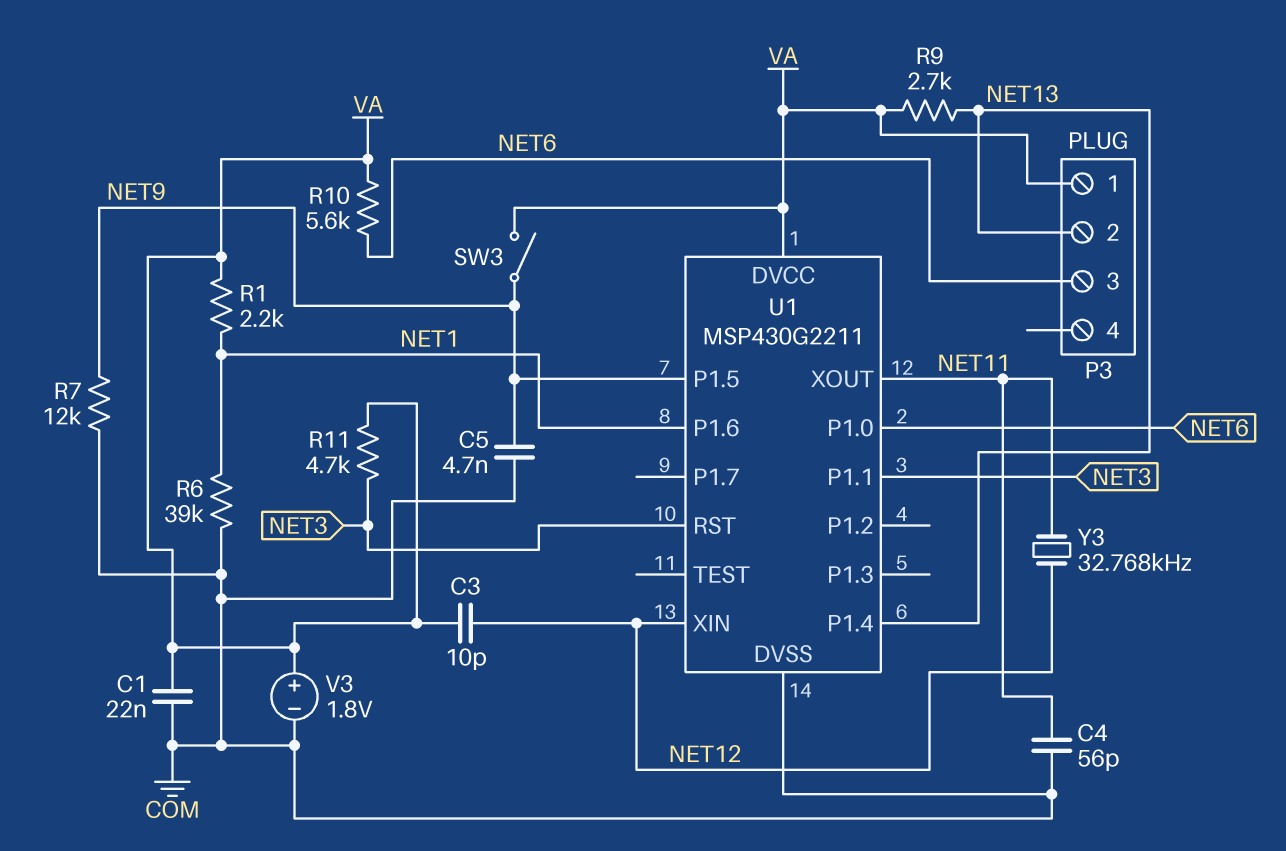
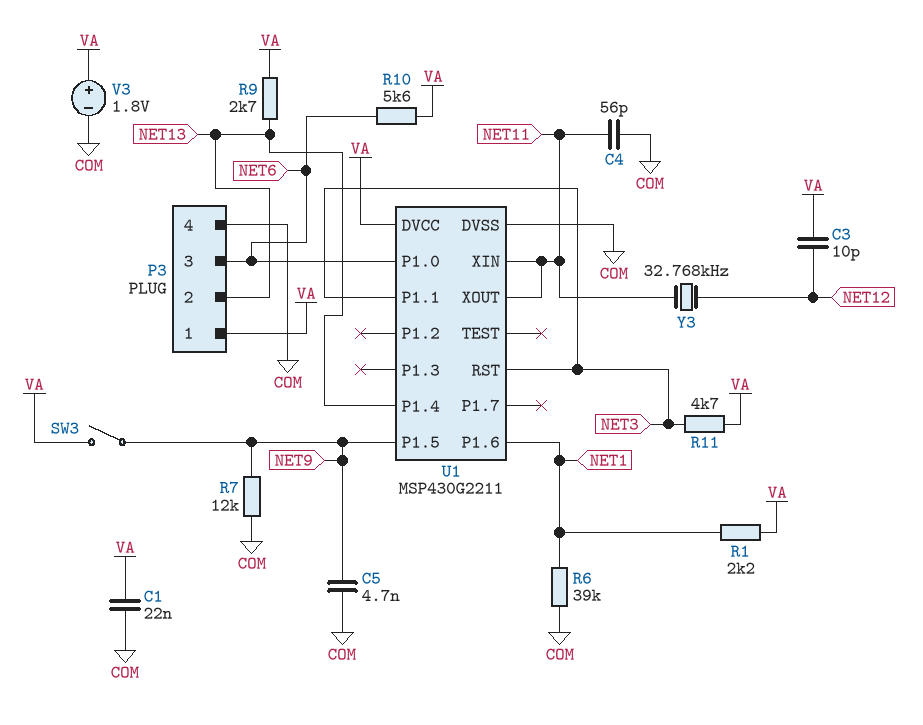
P3 pin 4: none -> COM
U1 pin XIN: NET12 -> NET11

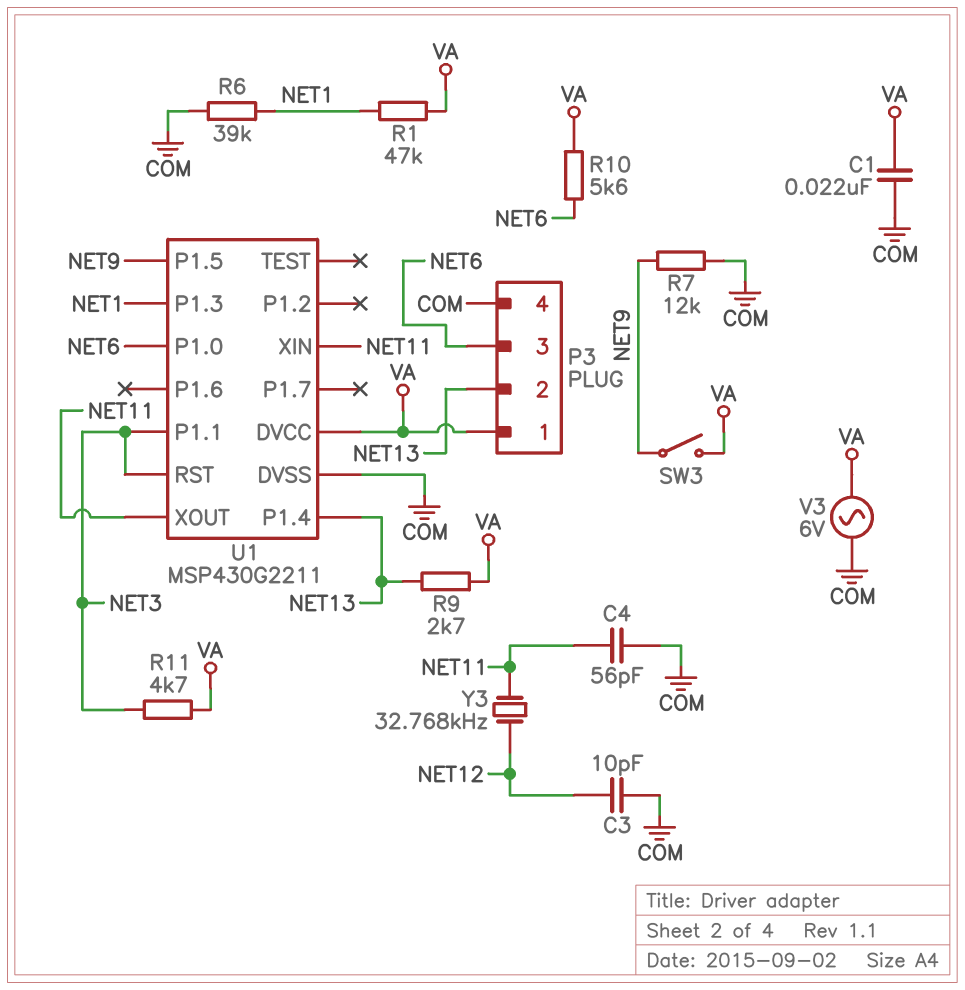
C3: 10pF (NET12, VA) -> 10pF (COM, NET12)
C5: 4.7nF (COM, NET9) -> none
R1: 2.2k (NET1, VA) -> 47k (NET1, VA)
U1 pin P1.3: none -> NET1
U1 pin P1.6: NET1 -> none
V3: 1.8V (plus VA, minus COM) -> AC 6V (COM, VA)

